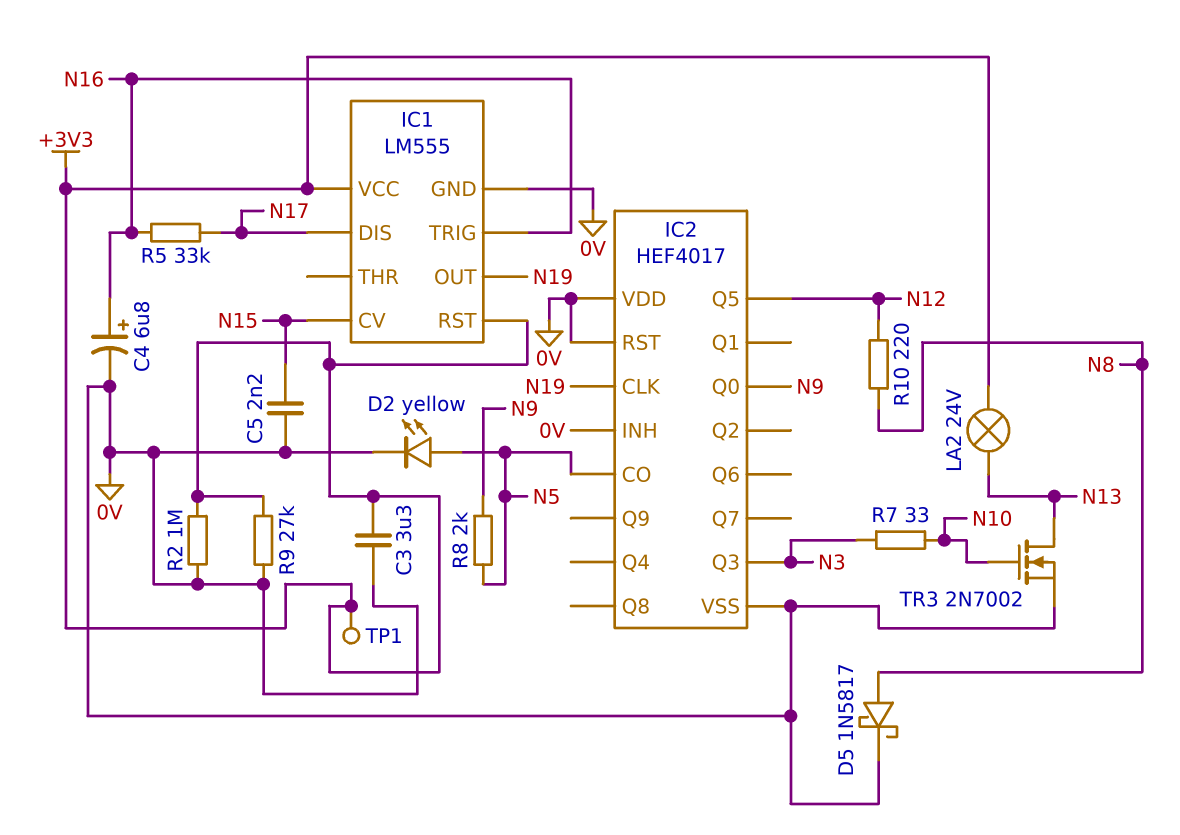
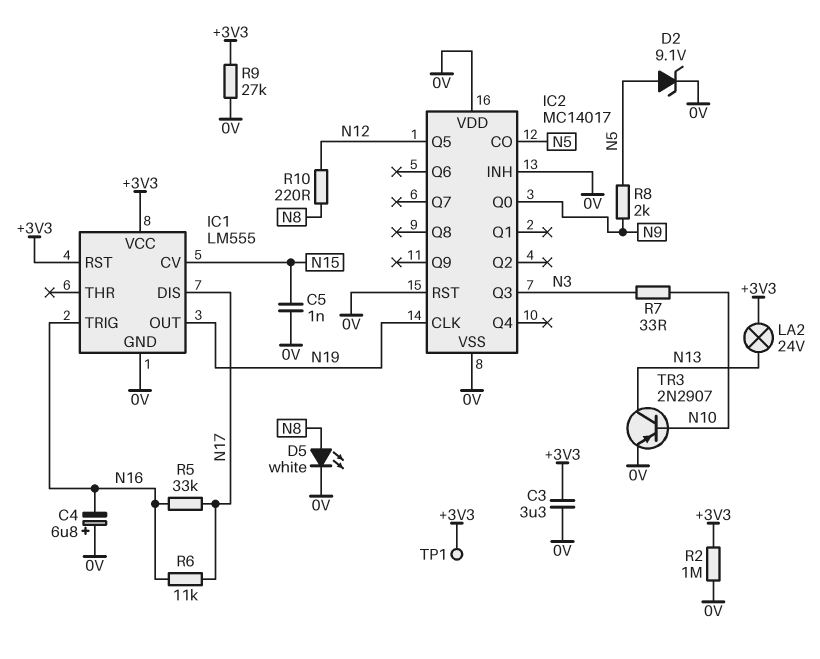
C4: 6.8uF (plus N16, minus 0V) -> 6.8uF (plus 0V, minus N16)
C5: 2.2nF (0V, N15) -> 1nF (0V, N15)
D2: LED yellow (A N5, K 0V) -> zener 9.1V (A N5, K 0V)
D5: schottky 1N5817 (A N8, K 0V) -> LED white (A N8, K 0V)
IC2: HEF4017 -> MC14017
R6: none -> 11k (N16, N17)
TR3: NMOS 2N7002 (G N10, D N13, S 0V) -> PNP 2N2907 (B N10, C N13, E 0V)

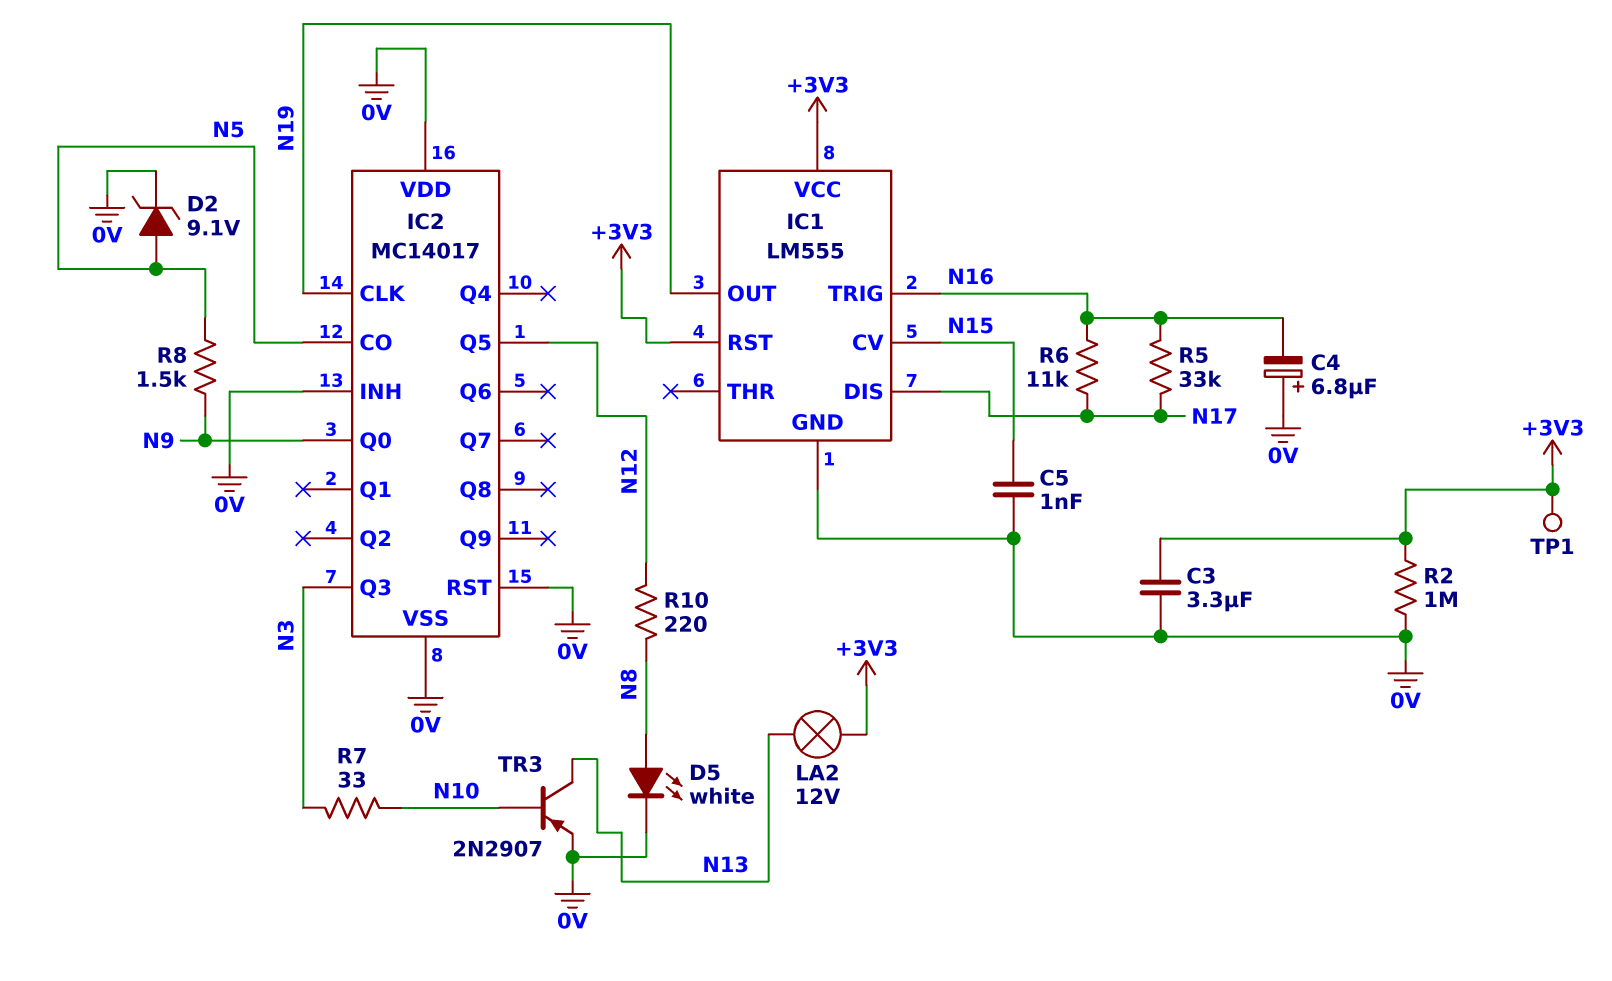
LA2: lamp 24V (+3V3, N13) -> lamp 12V (+3V3, N13)
R8: 2k (N5, N9) -> 1.5k (N5, N9)
R9: 27k (+3V3, 0V) -> none

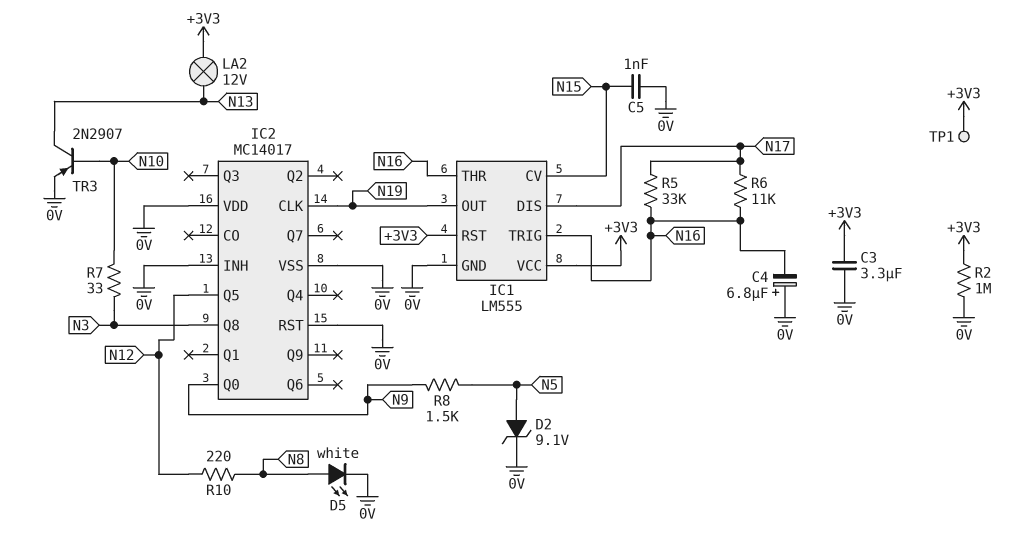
IC1 pin THR: none -> N16
IC2 pin CO: N5 -> none
IC2 pin Q3: N3 -> none
IC2 pin Q8: none -> N3

